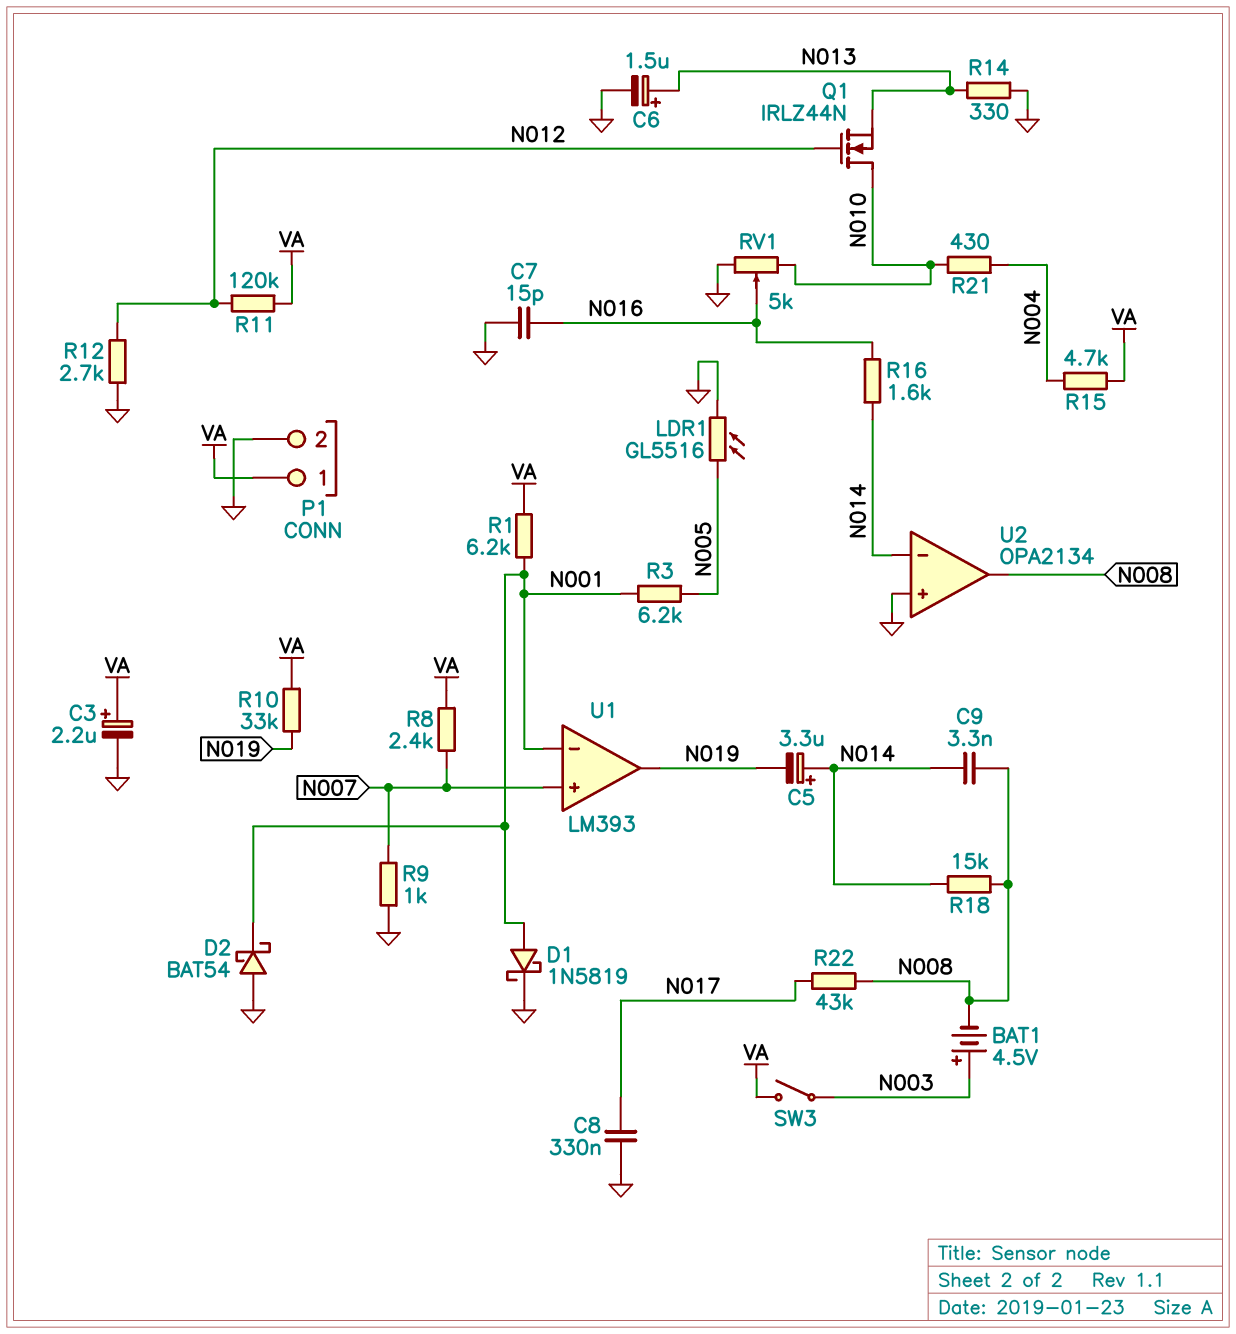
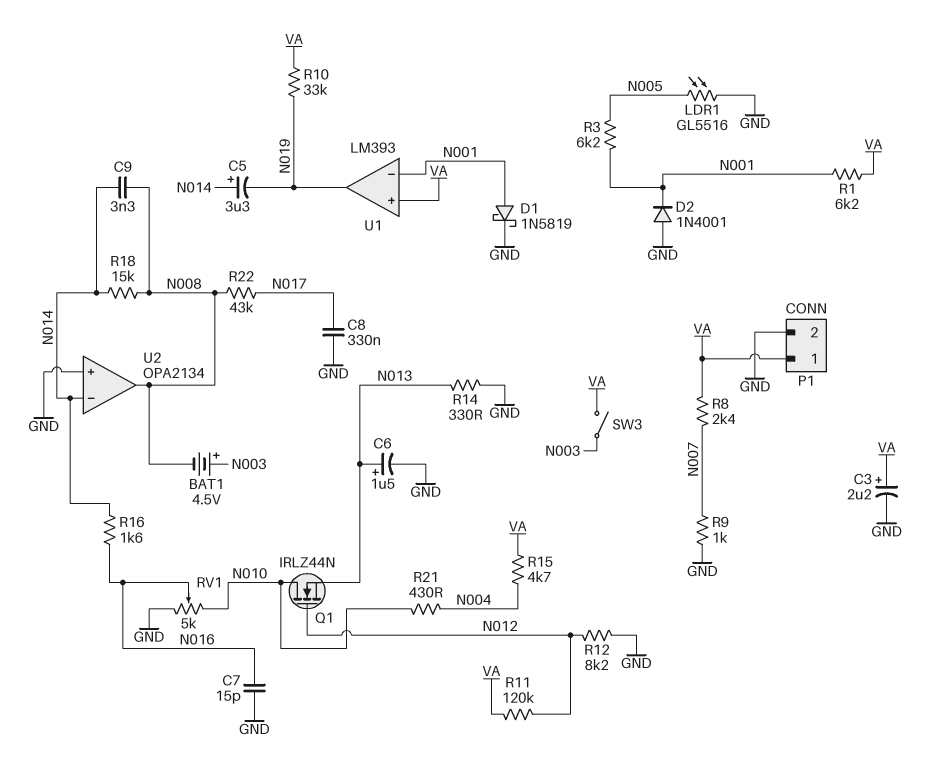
D2: schottky BAT54 (A GND, K N001) -> diode 1N4001 (A GND, K N001)
R12: 2.7k (GND, N012) -> 8.2k (GND, N012)
U1 pin in+: N007 -> VA

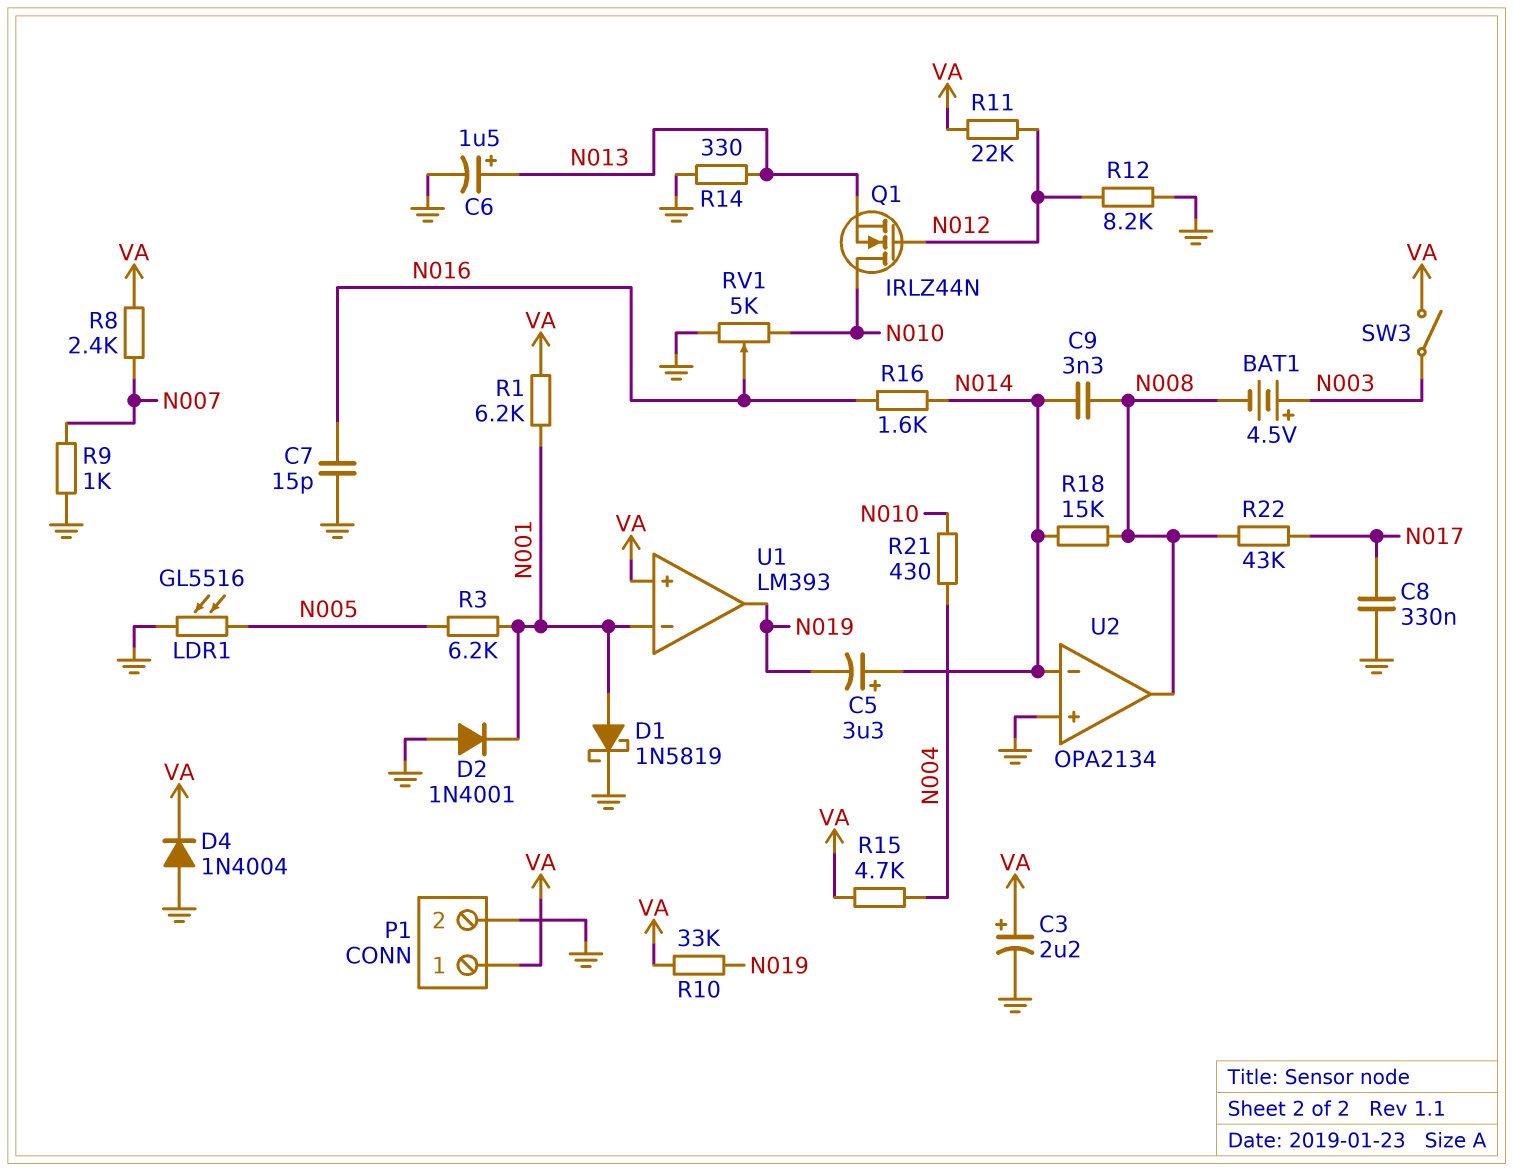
D4: none -> diode 1N4004 (A GND, K VA)
R11: 120k (N012, VA) -> 22k (N012, VA)

